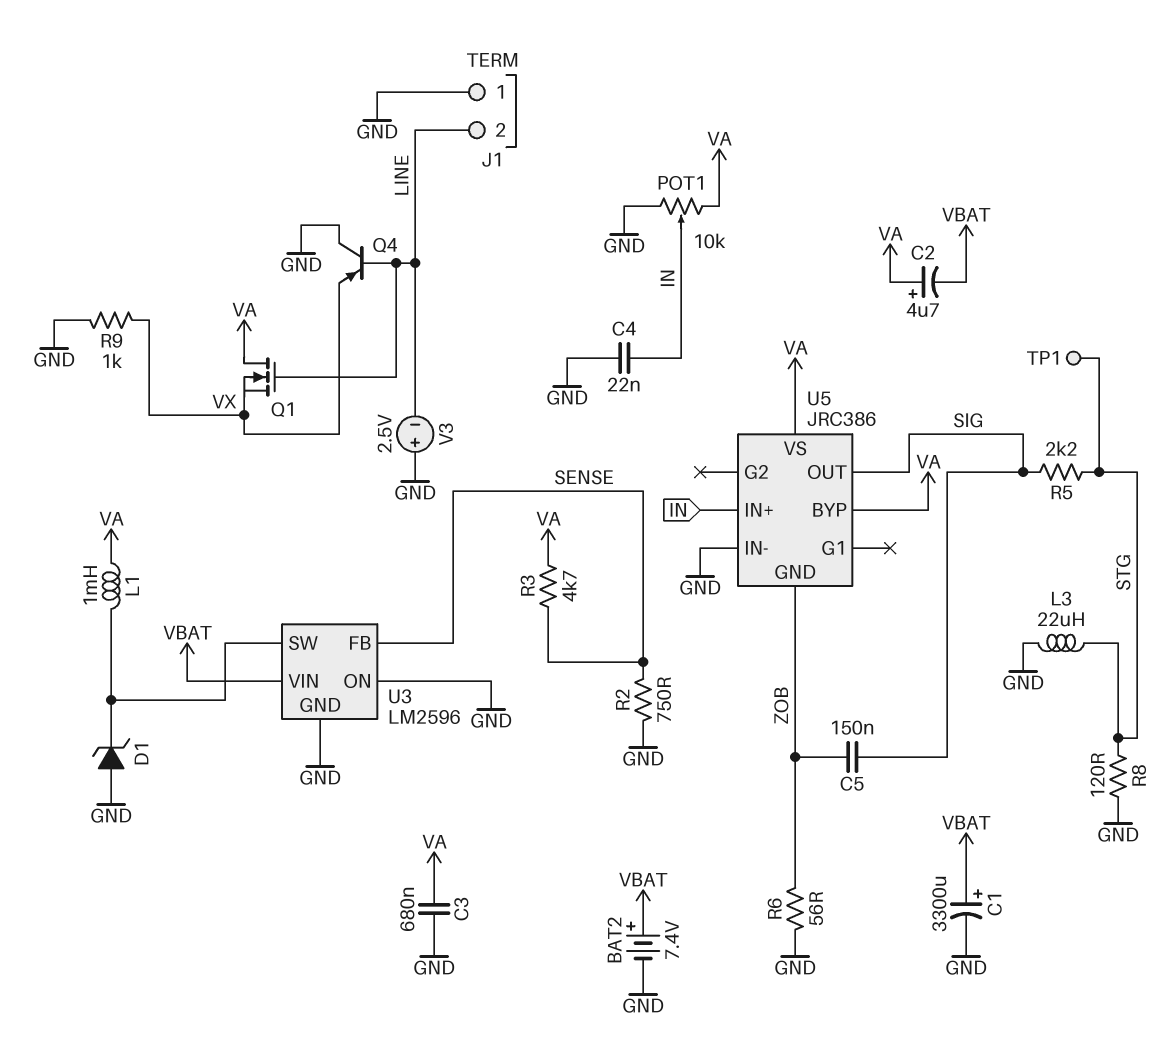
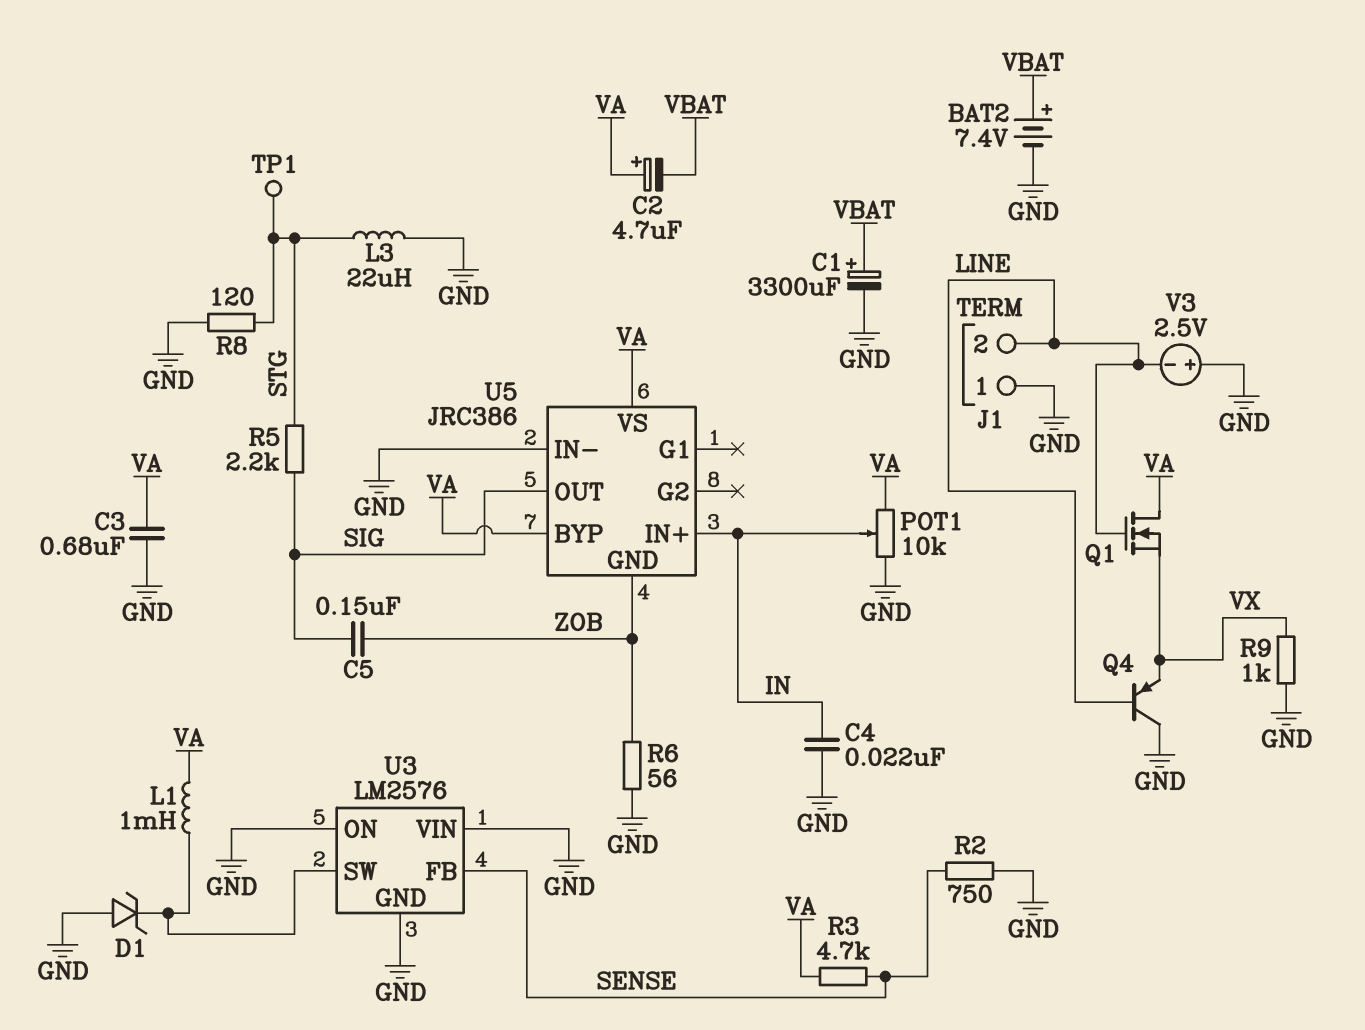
U3: LM2596 -> LM2576
U3 pin VIN: VBAT -> GND

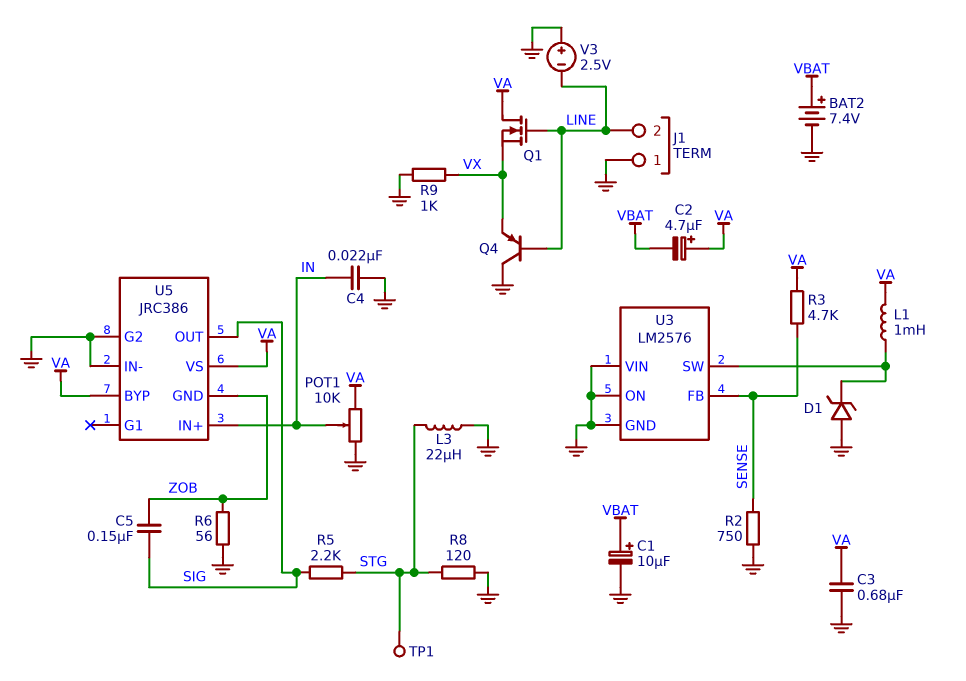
C1: 3300uF (plus VBAT, minus GND) -> 10uF (plus VBAT, minus GND)
U5 pin G2: none -> GND

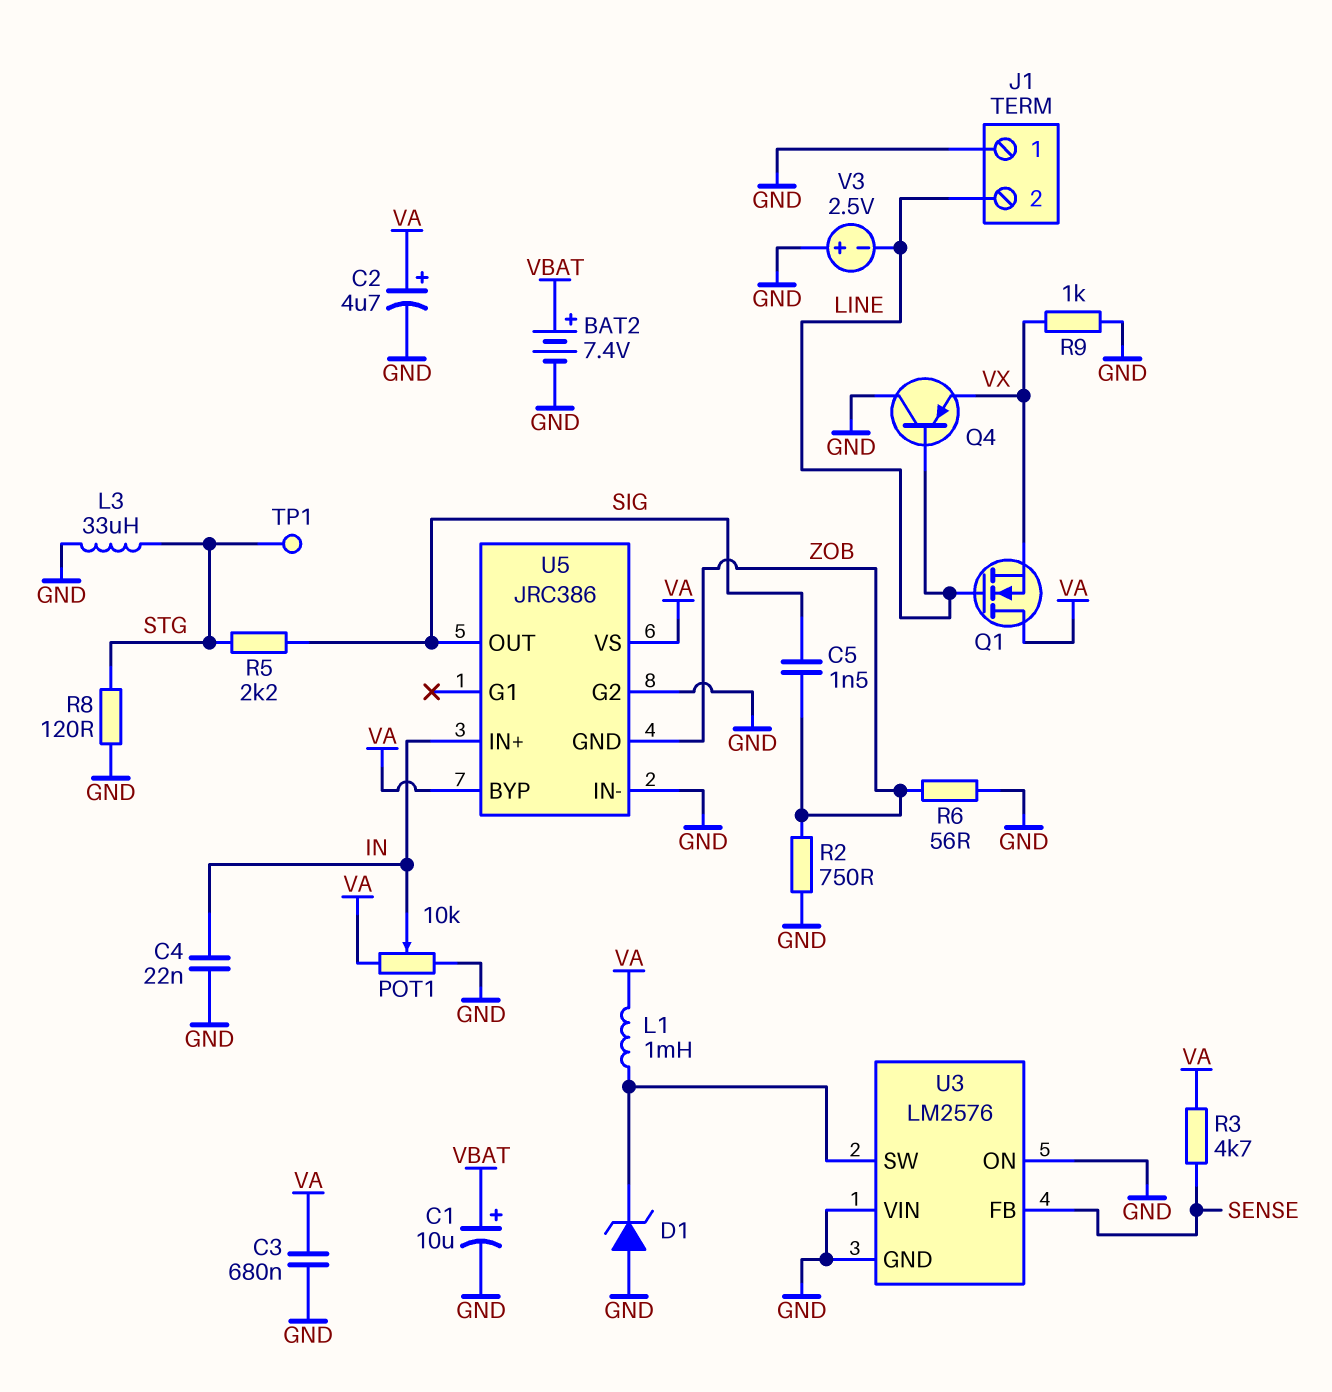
C2: 4.7uF (plus VA, minus VBAT) -> 4.7uF (plus VA, minus GND)
C5: 150nF (SIG, ZOB) -> 1.5nF (SIG, ZOB)
L3: 22uH (GND, STG) -> 33uH (GND, STG)
R2: 750 (GND, SENSE) -> 750 (GND, ZOB)

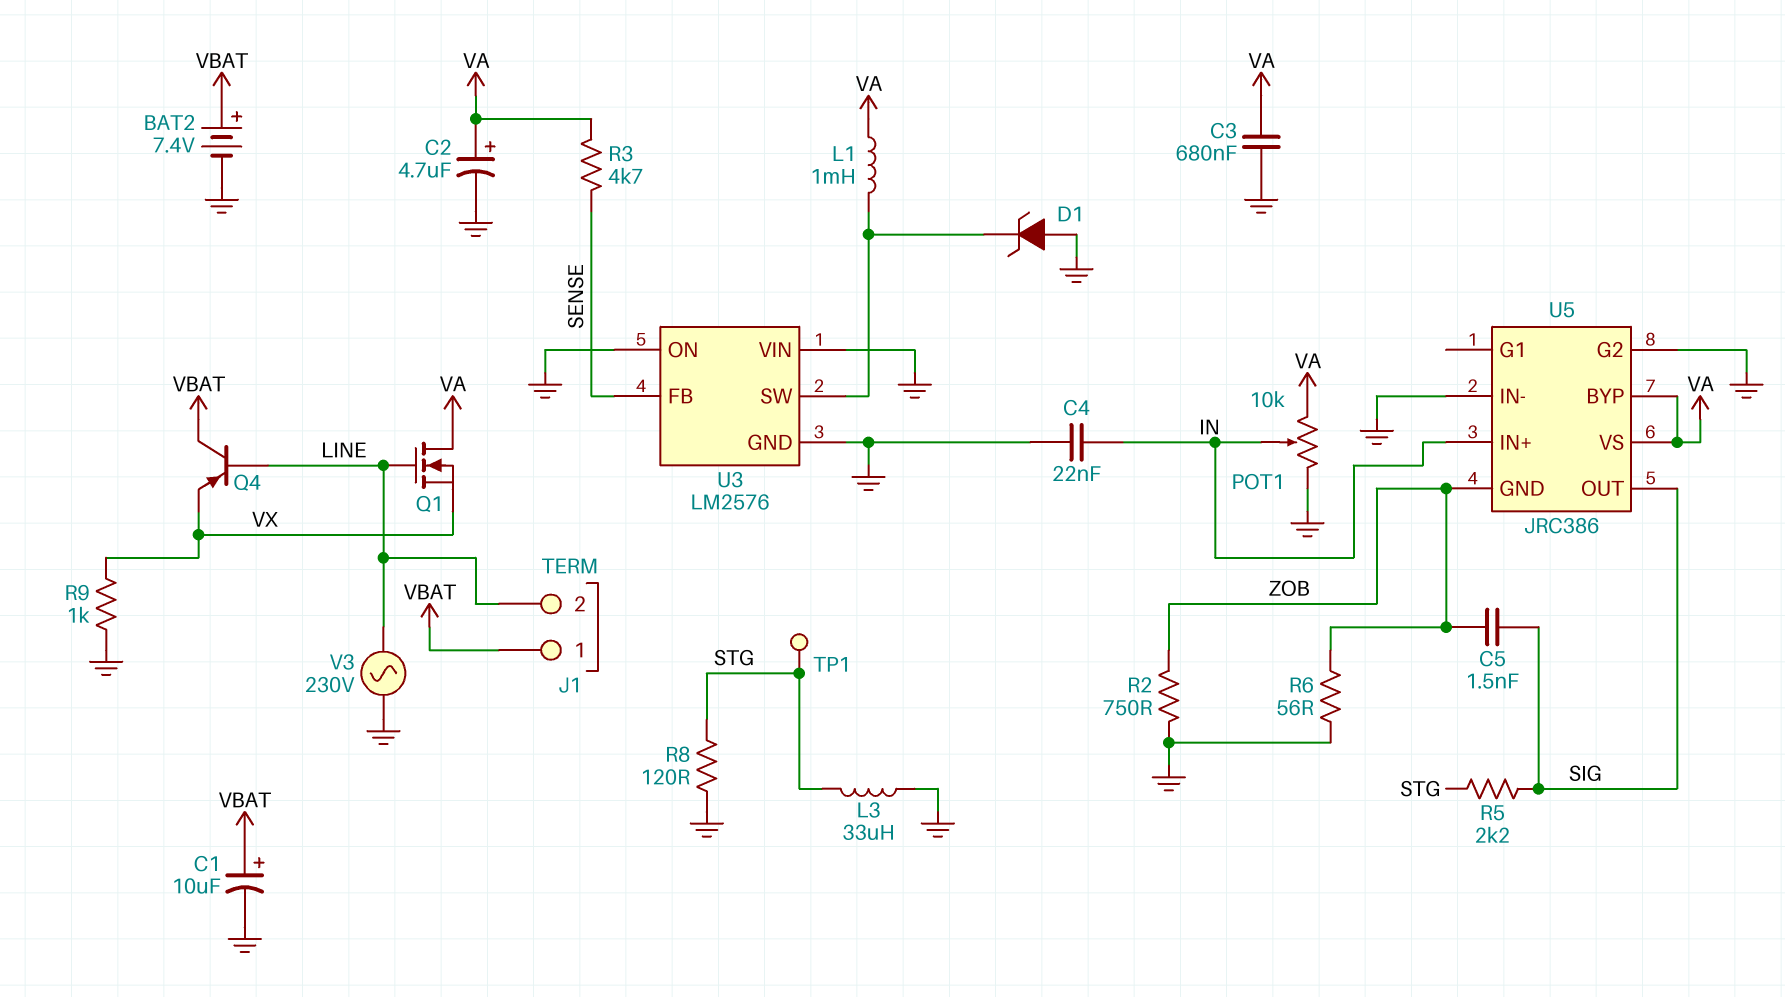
J1 pin 1: GND -> VBAT
Q4: PNP (B LINE, C GND, E VX) -> PNP (B LINE, C VBAT, E VX)
V3: 2.5V (plus GND, minus LINE) -> AC 230V (GND, LINE)

